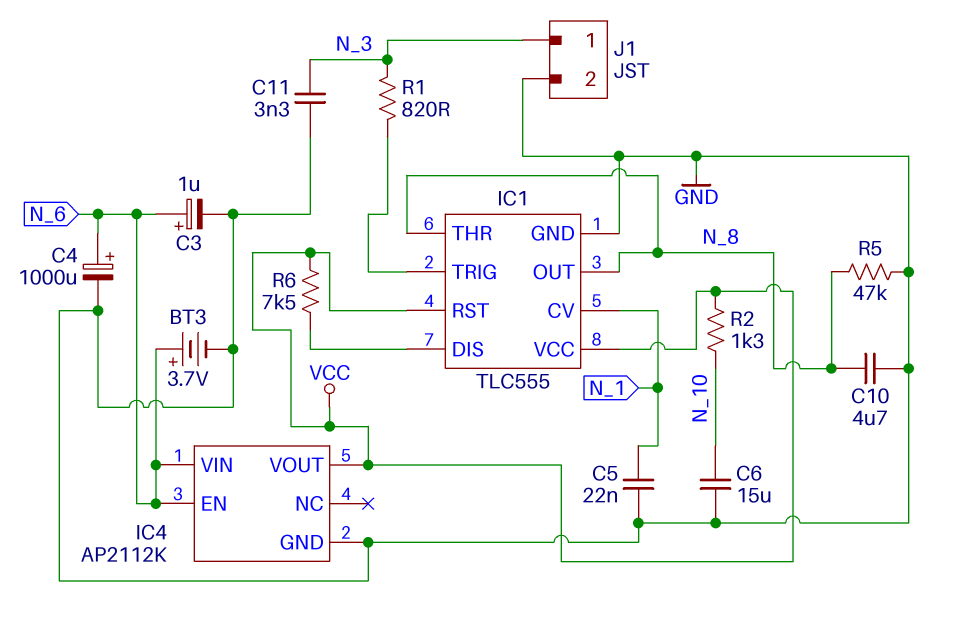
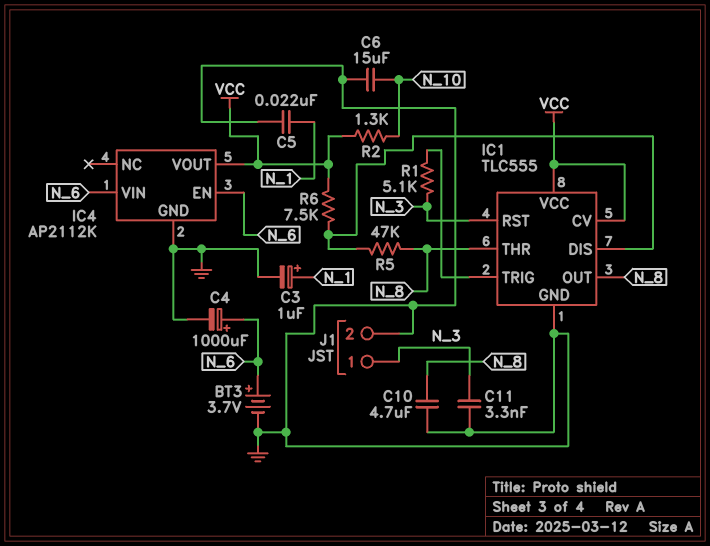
C3: 1uF (plus N_6, minus GND) -> 1uF (plus N_1, minus GND)
IC1 pin CV: N_1 -> VCC
IC1 pin RST: VCC -> N_3
R1: 820 (IC1/TRIG, N_3) -> 5.1k (IC1/TRIG, N_3)
R5: 47k (GND, N_8) -> 47k (IC1/DIS, N_8)

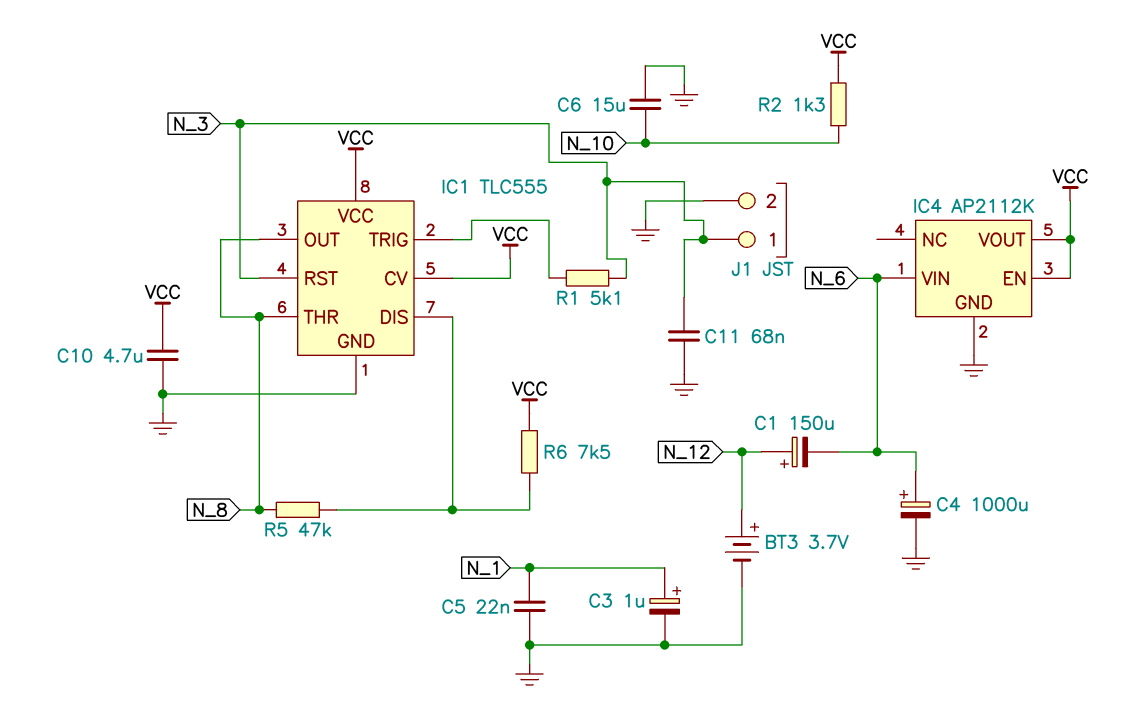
BT3: 3.7V (plus N_6, minus GND) -> 3.7V (plus N_12, minus GND)
C1: none -> 150uF (plus N_12, minus N_6)
C10: 4.7uF (GND, N_8) -> 4.7uF (GND, VCC)
C11: 3.3nF (GND, N_3) -> 68nF (GND, N_3)
IC4 pin EN: N_6 -> VCC

